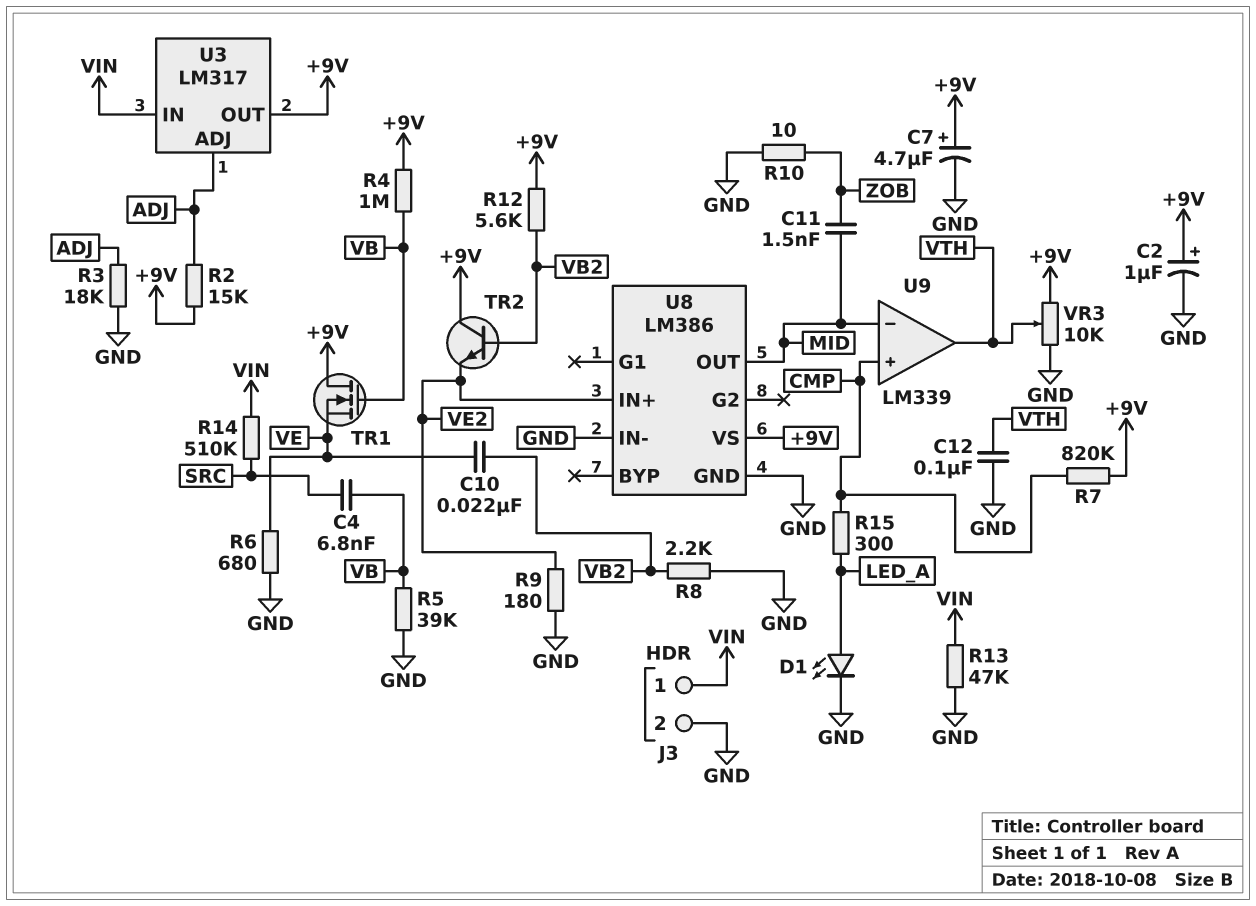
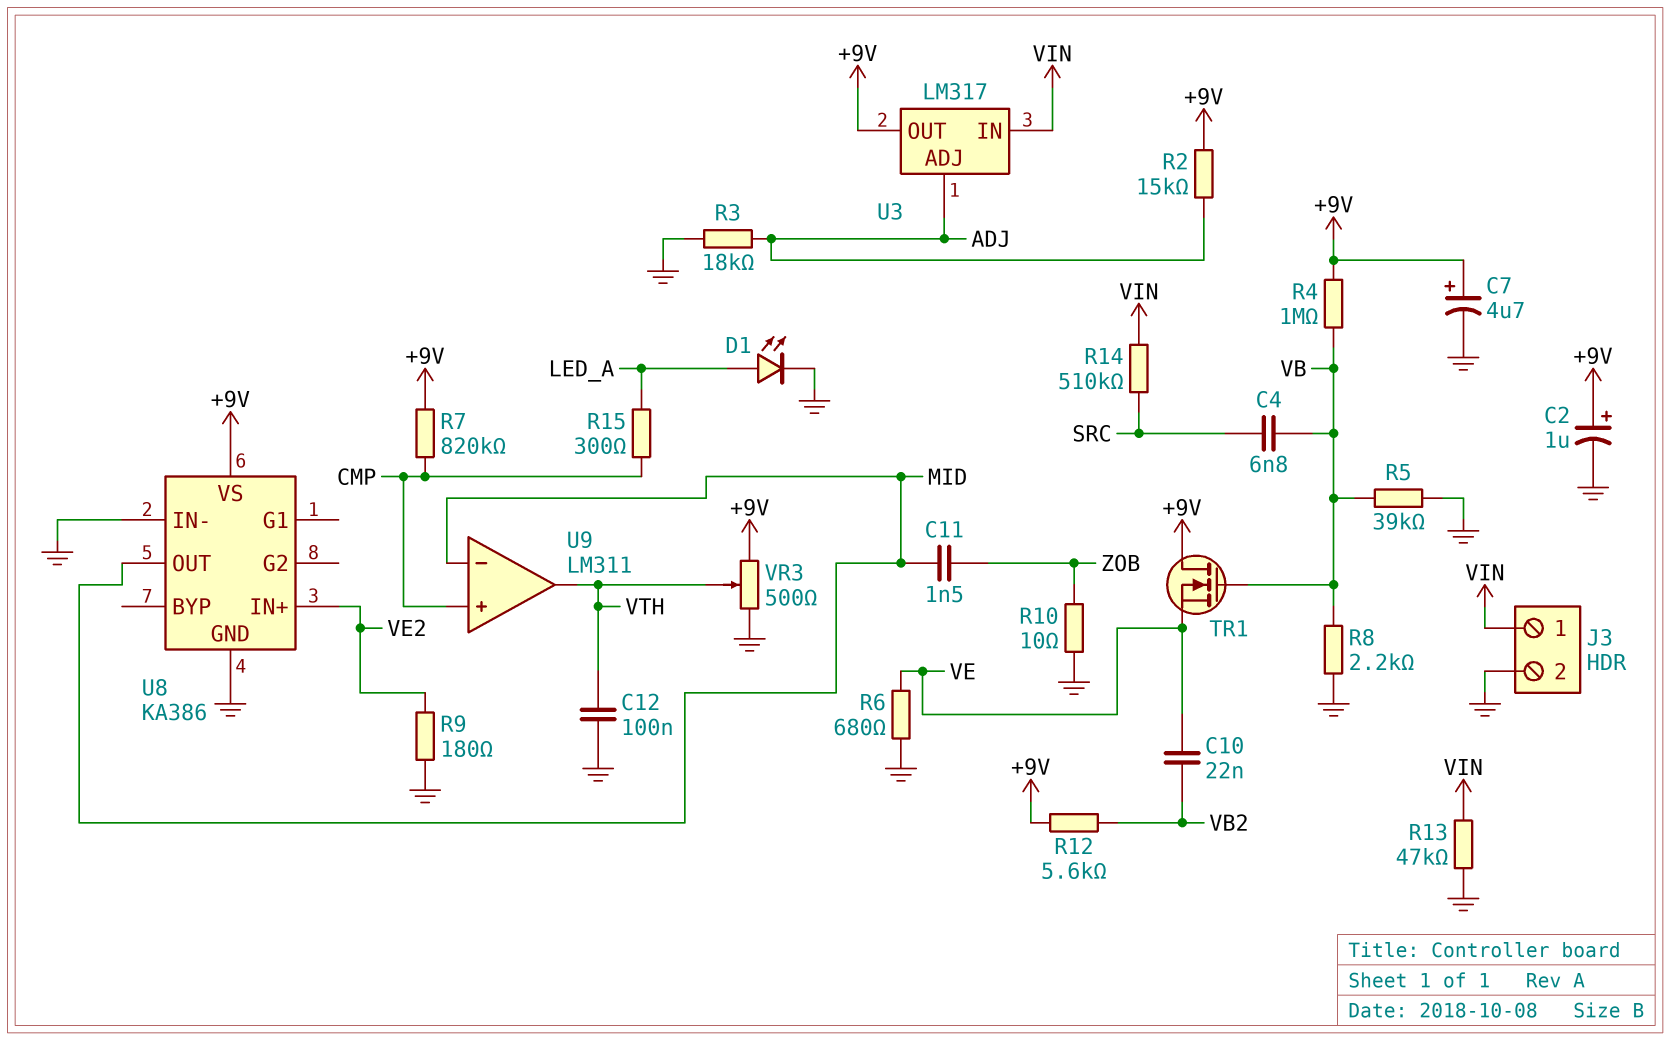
R8: 2.2k (GND, VB2) -> 2.2k (GND, VB)
TR2: NPN (B VB2, C +9V, E VE2) -> none
U8: LM386 -> KA386
U9: LM339 -> LM311
VR3: 10k (+9V, GND, wiper VTH) -> 500 (+9V, GND, wiper VTH)

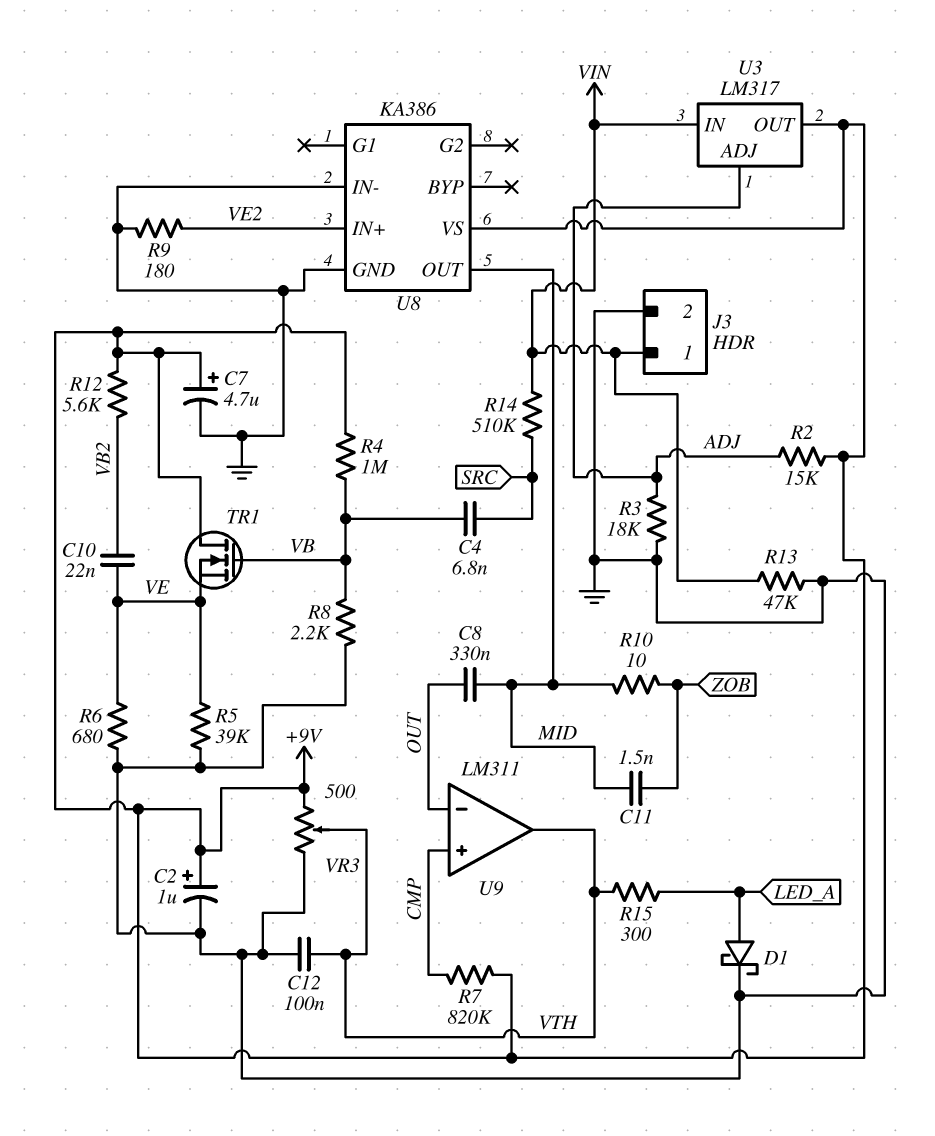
C8: none -> 330nF (MID, OUT)
D1: LED (A LED_A, K GND) -> schottky (A LED_A, K GND)
R5: 39k (GND, VB) -> 39k (GND, VE)
R10: 10 (GND, ZOB) -> 10 (MID, ZOB)
R15: 300 (CMP, LED_A) -> 300 (LED_A, VTH)
U9 pin in-: MID -> OUT

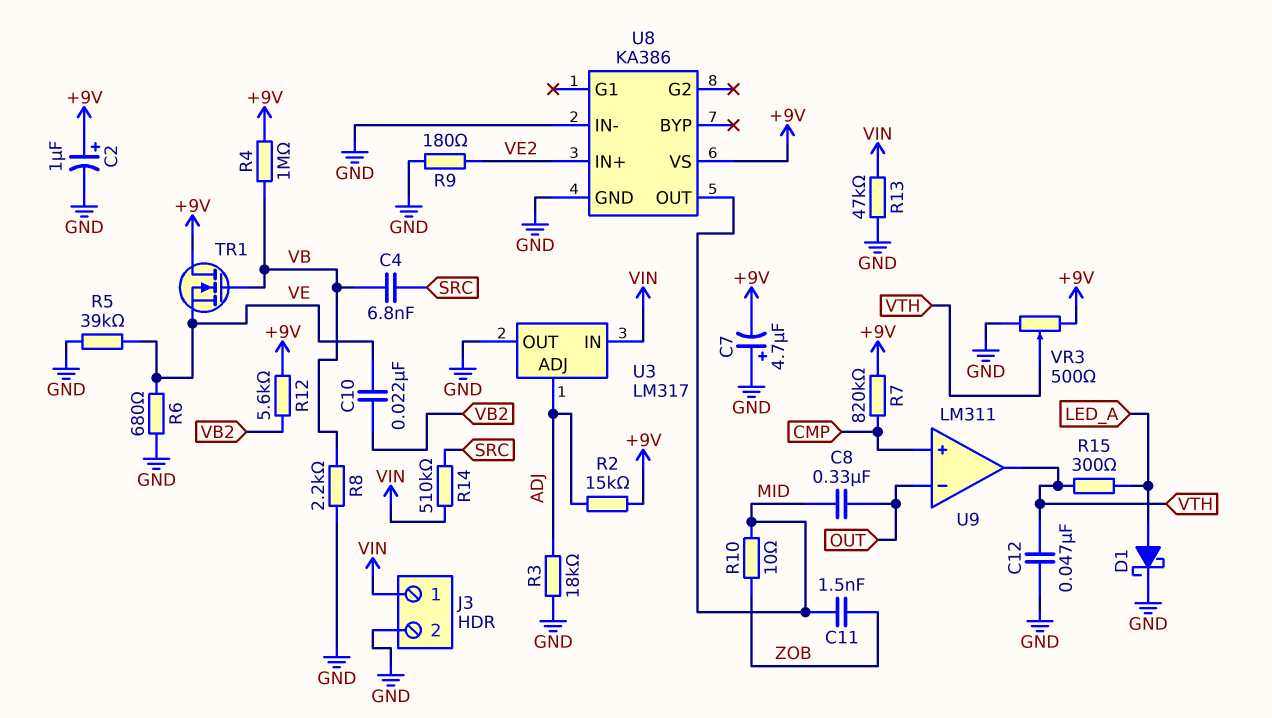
C7: 4.7uF (plus +9V, minus GND) -> 4.7uF (plus GND, minus +9V)
C12: 100nF (GND, VTH) -> 47nF (GND, VTH)
U3 pin OUT: +9V -> GND

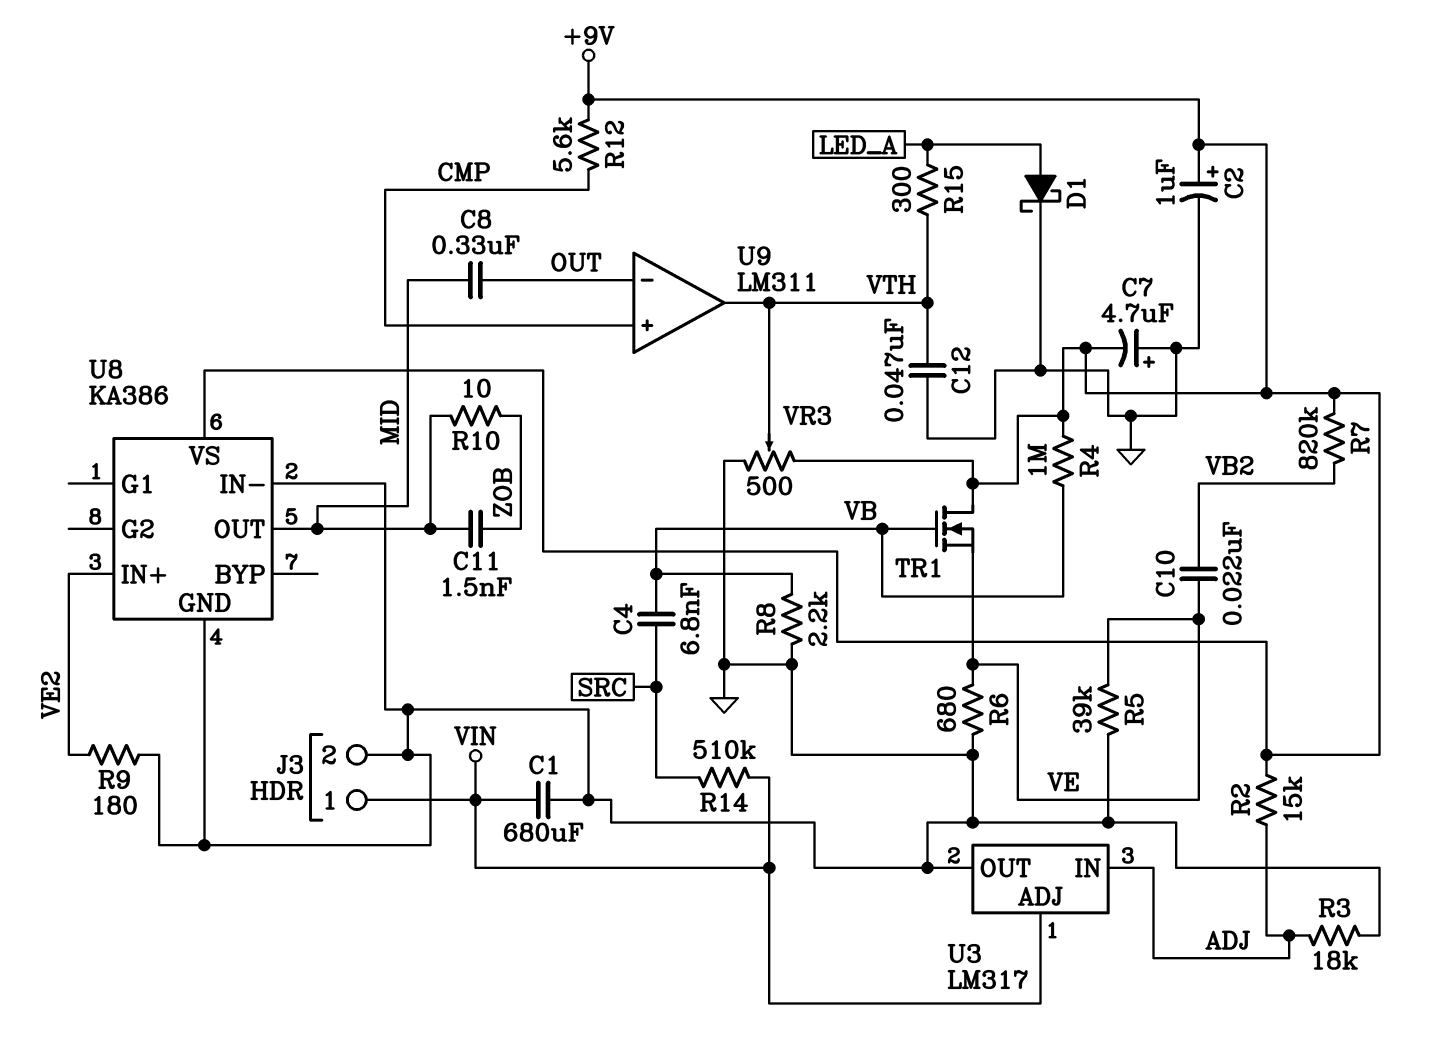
C1: none -> 680uF (GND, VIN)
R7: 820k (+9V, CMP) -> 820k (+9V, VB2)
R12: 5.6k (+9V, VB2) -> 5.6k (+9V, CMP)
R13: 47k (GND, VIN) -> none
U3 pin ADJ: ADJ -> VIN
U3 pin IN: VIN -> ADJ

